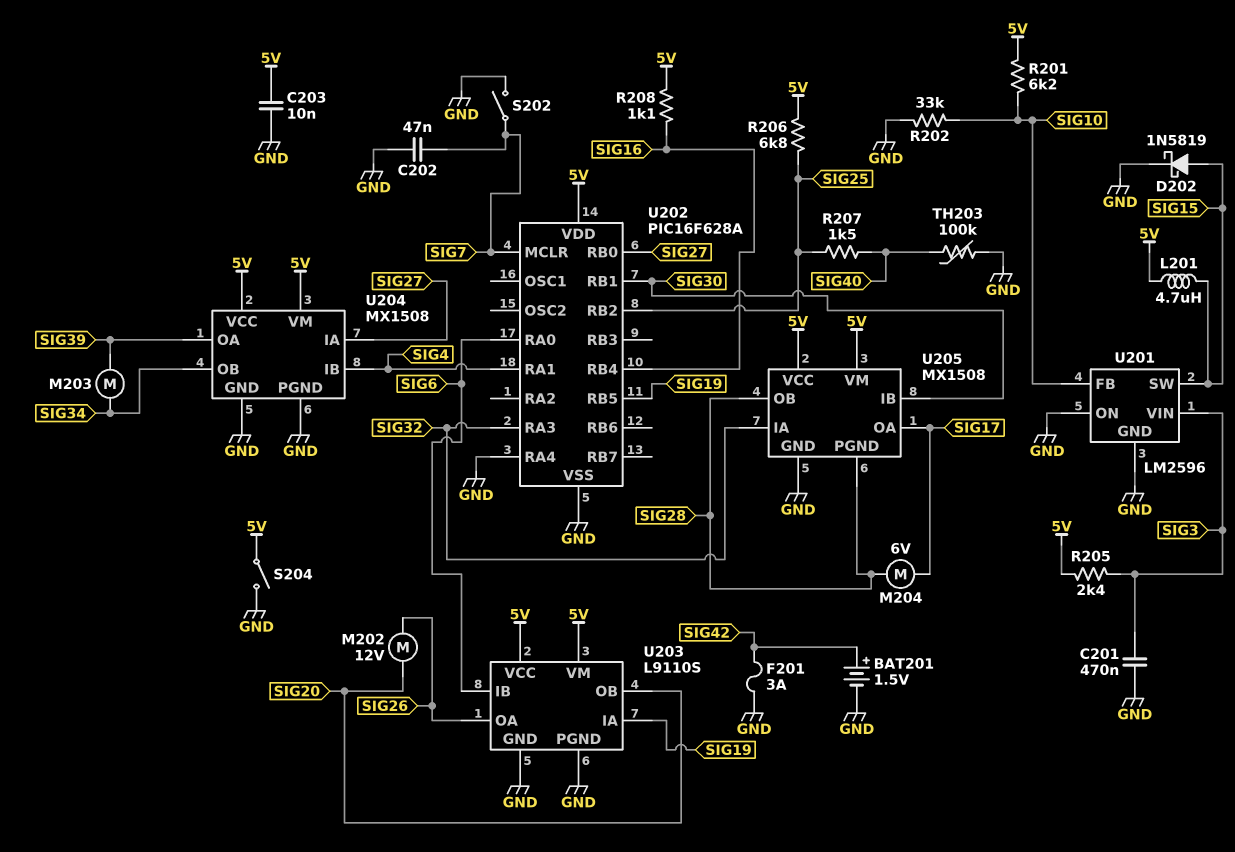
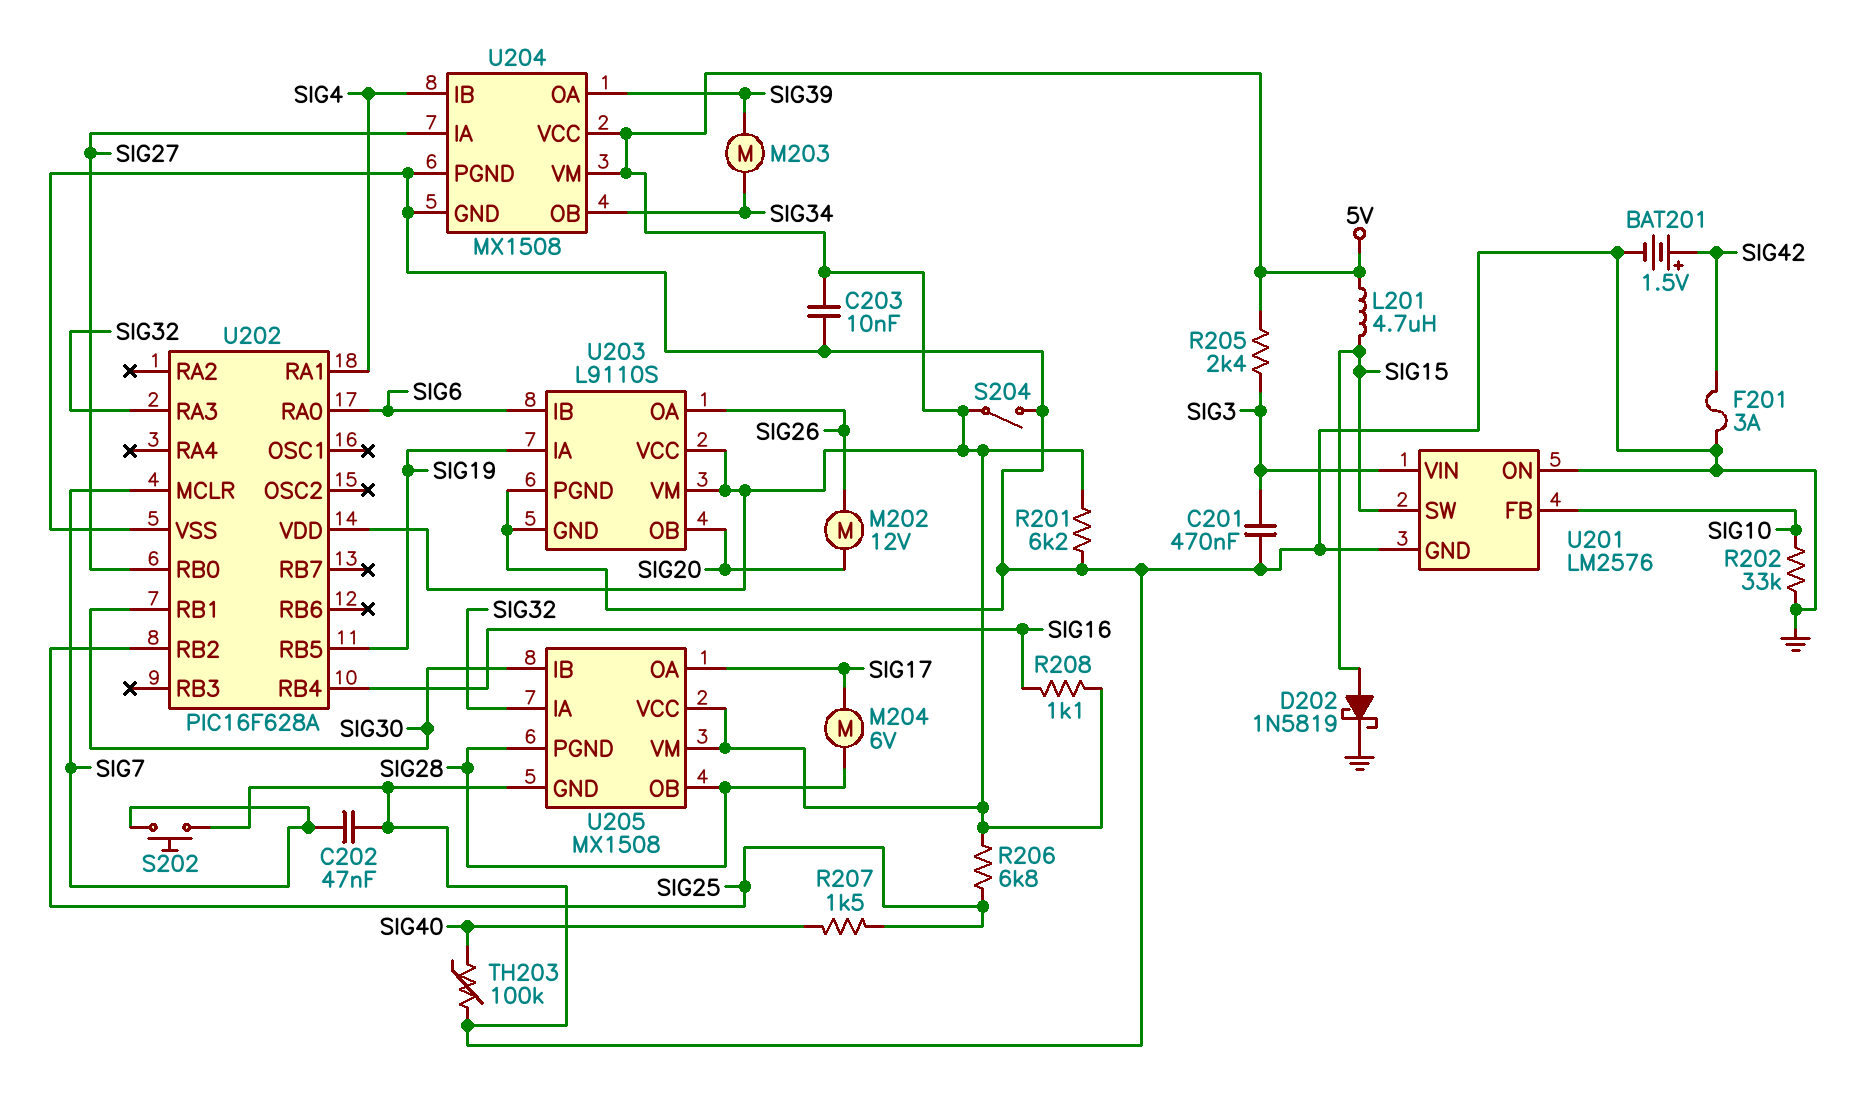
R201: 6.2k (5V, SIG10) -> 6.2k (5V, GND)
S202: switch (GND, SIG7) -> button (GND, SIG7)
U201: LM2596 -> LM2576
U202 pin RA4: GND -> none

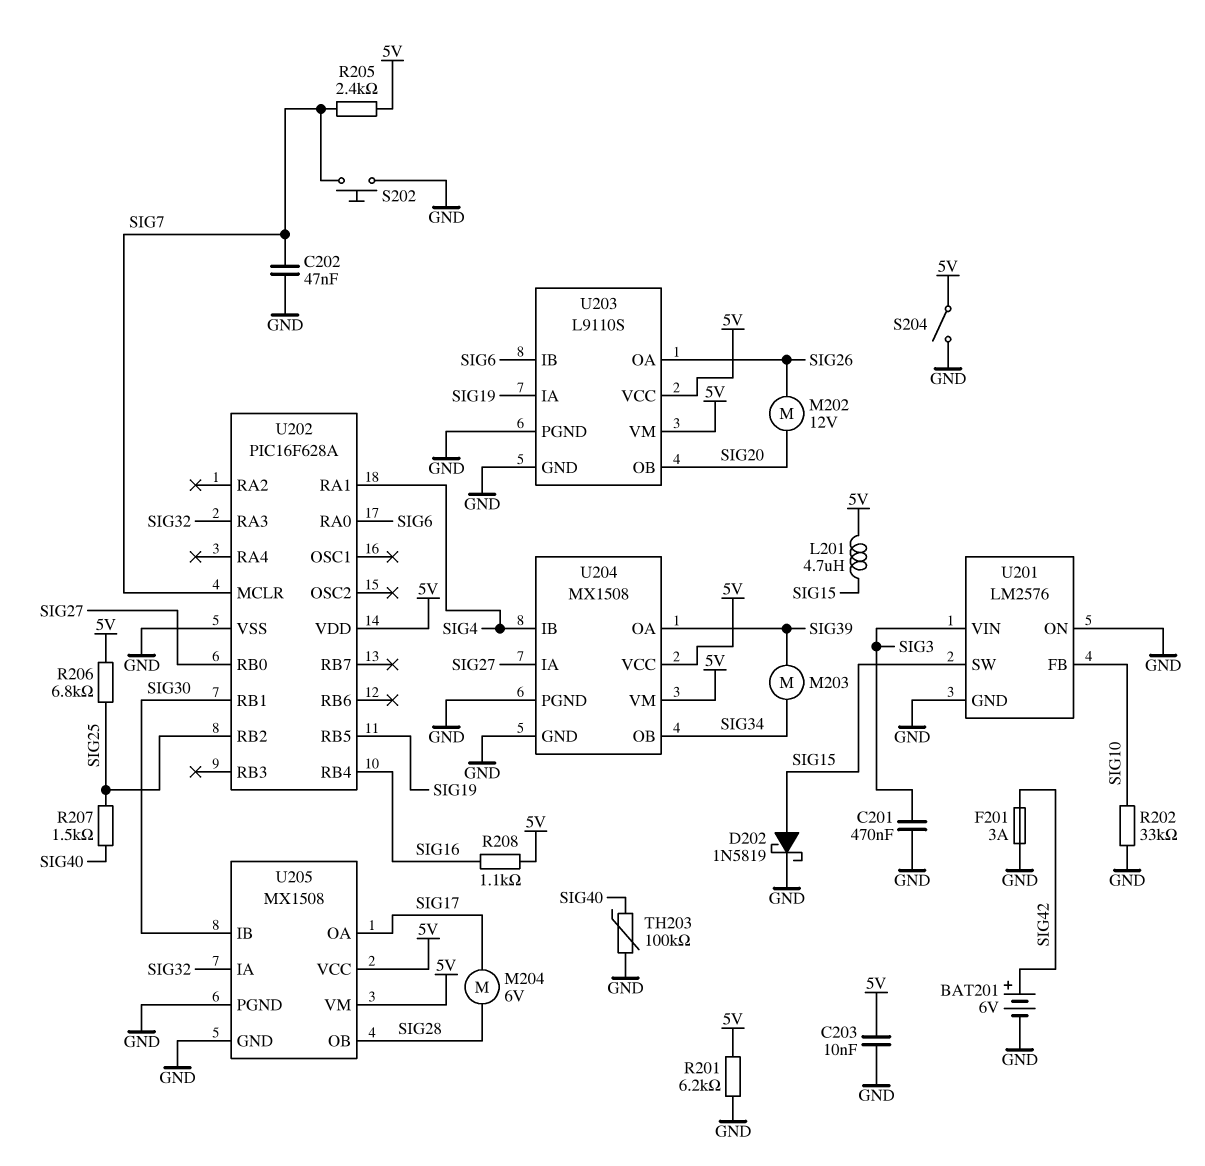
BAT201: 1.5V (plus SIG42, minus GND) -> 6V (plus SIG42, minus GND)
R205: 2.4k (5V, SIG3) -> 2.4k (5V, SIG7)
U205 pin PGND: SIG28 -> GND

